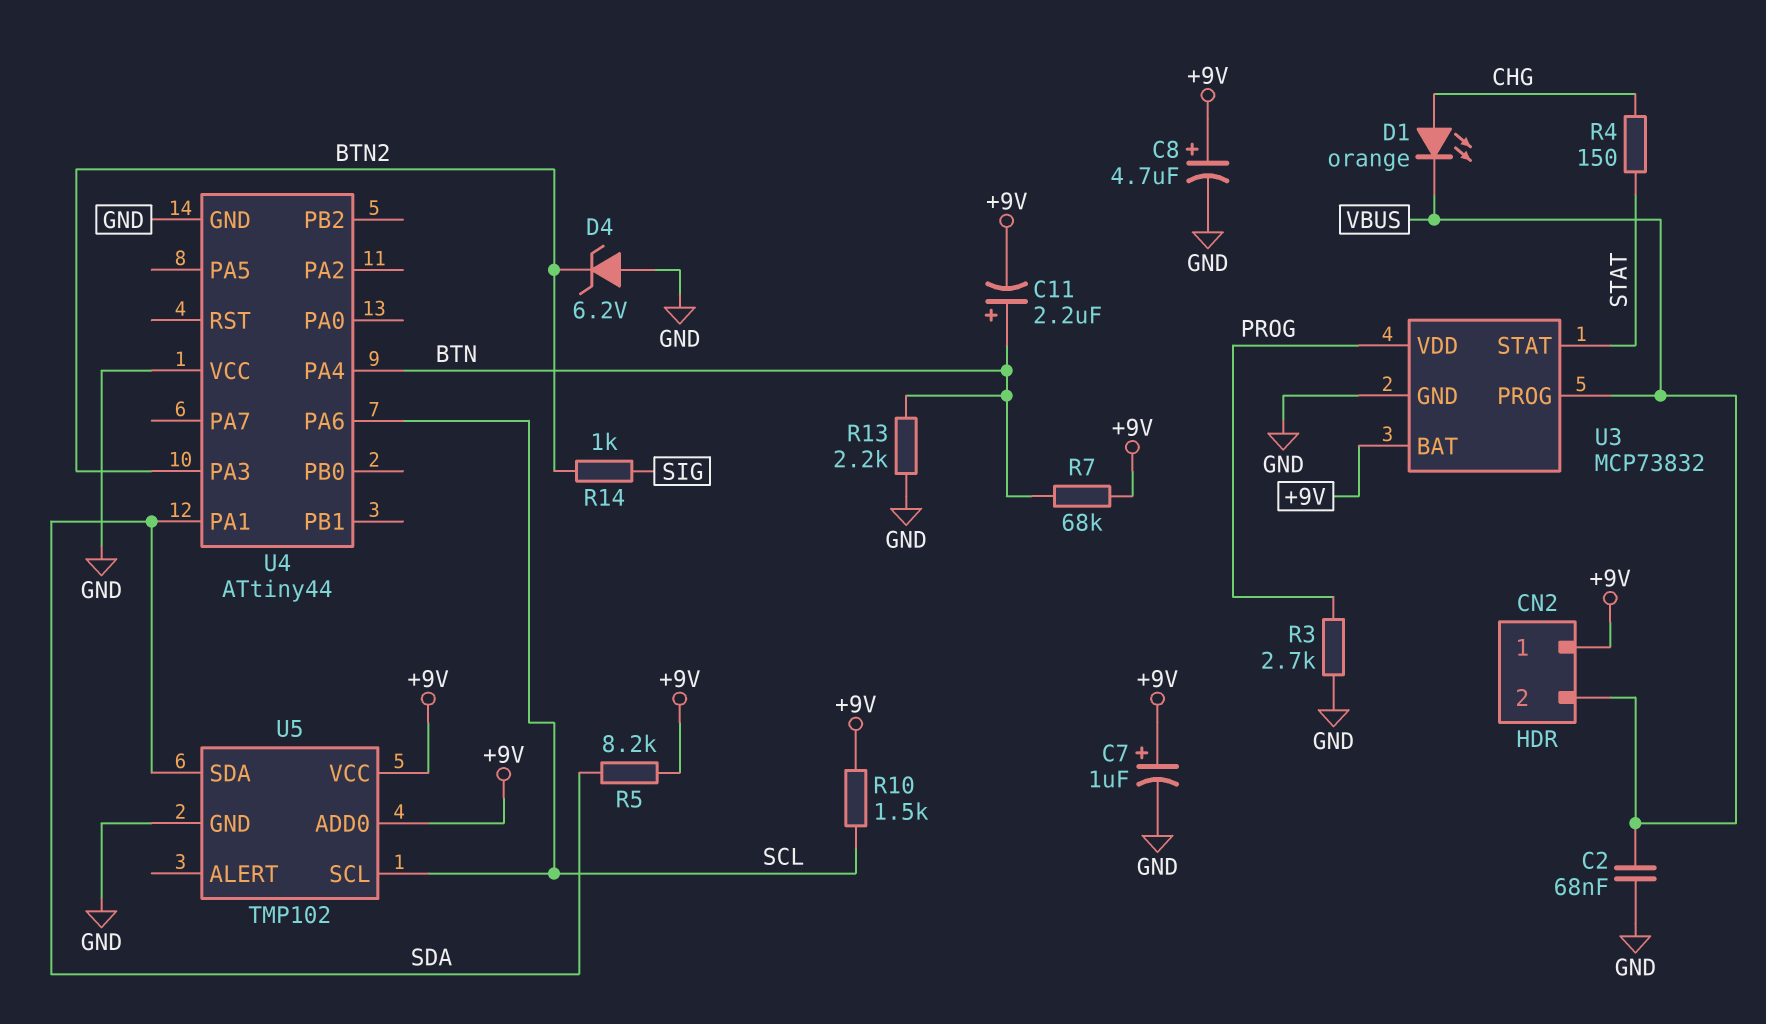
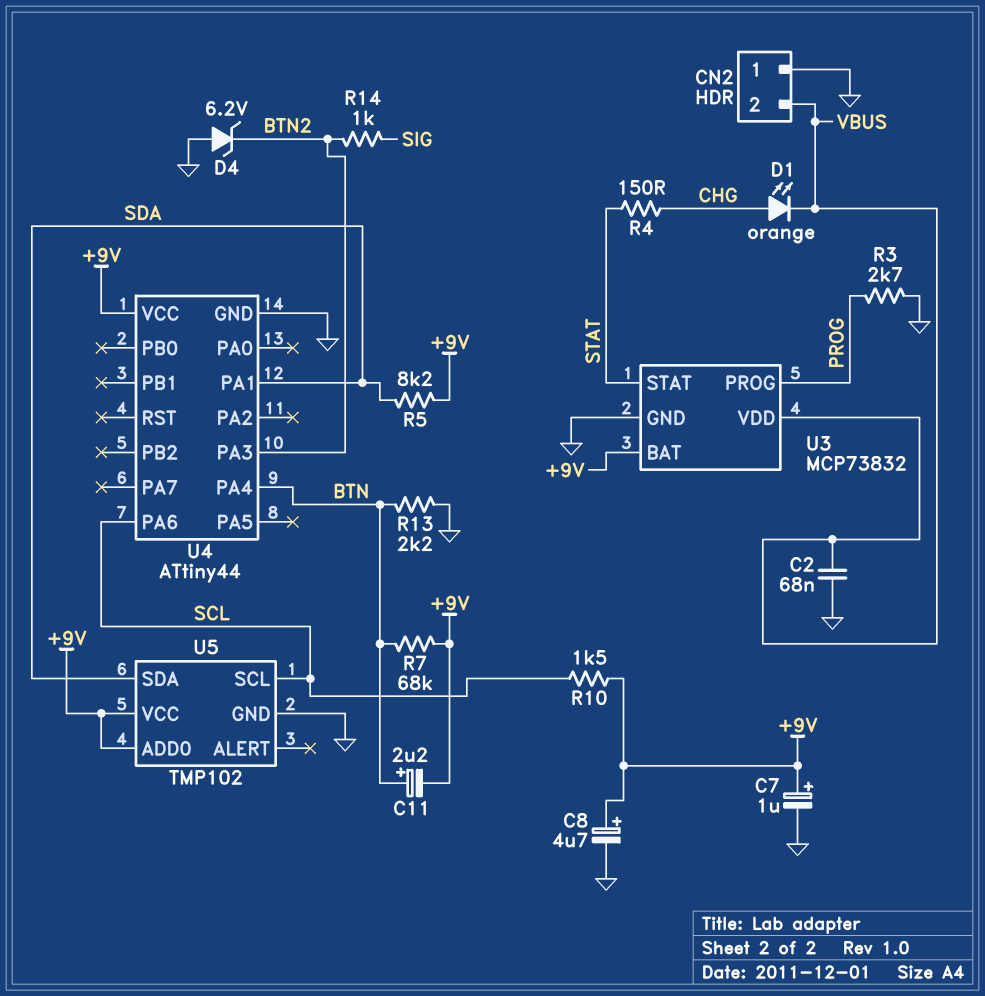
CN2 pin 1: +9V -> GND
U3 pin PROG: VBUS -> PROG
U3 pin VDD: PROG -> VBUS
U4 pin VCC: GND -> +9V

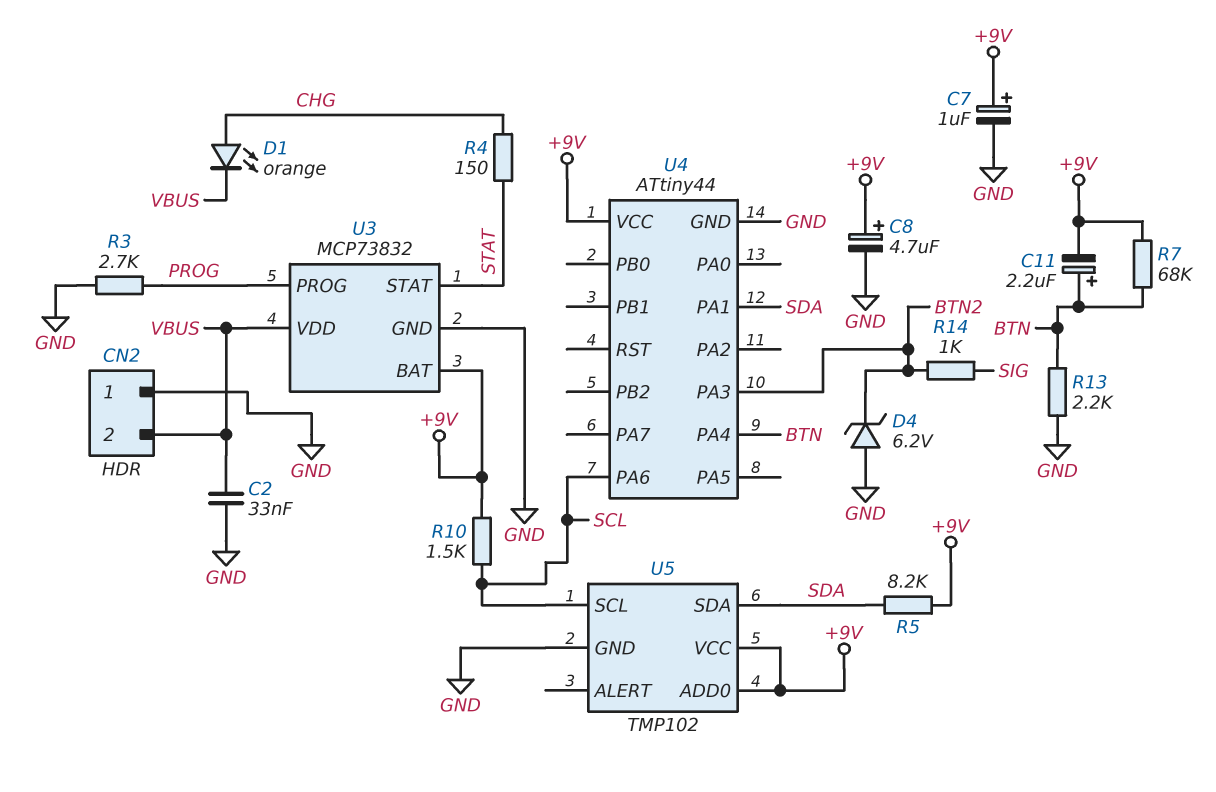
C2: 68nF (GND, VBUS) -> 33nF (GND, VBUS)

